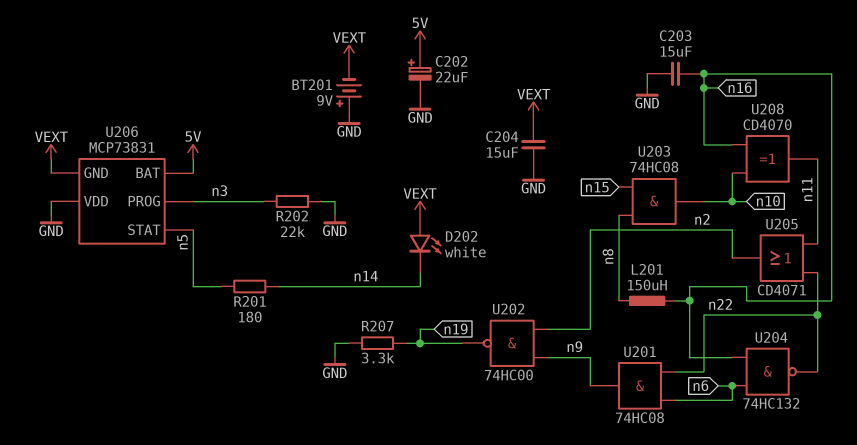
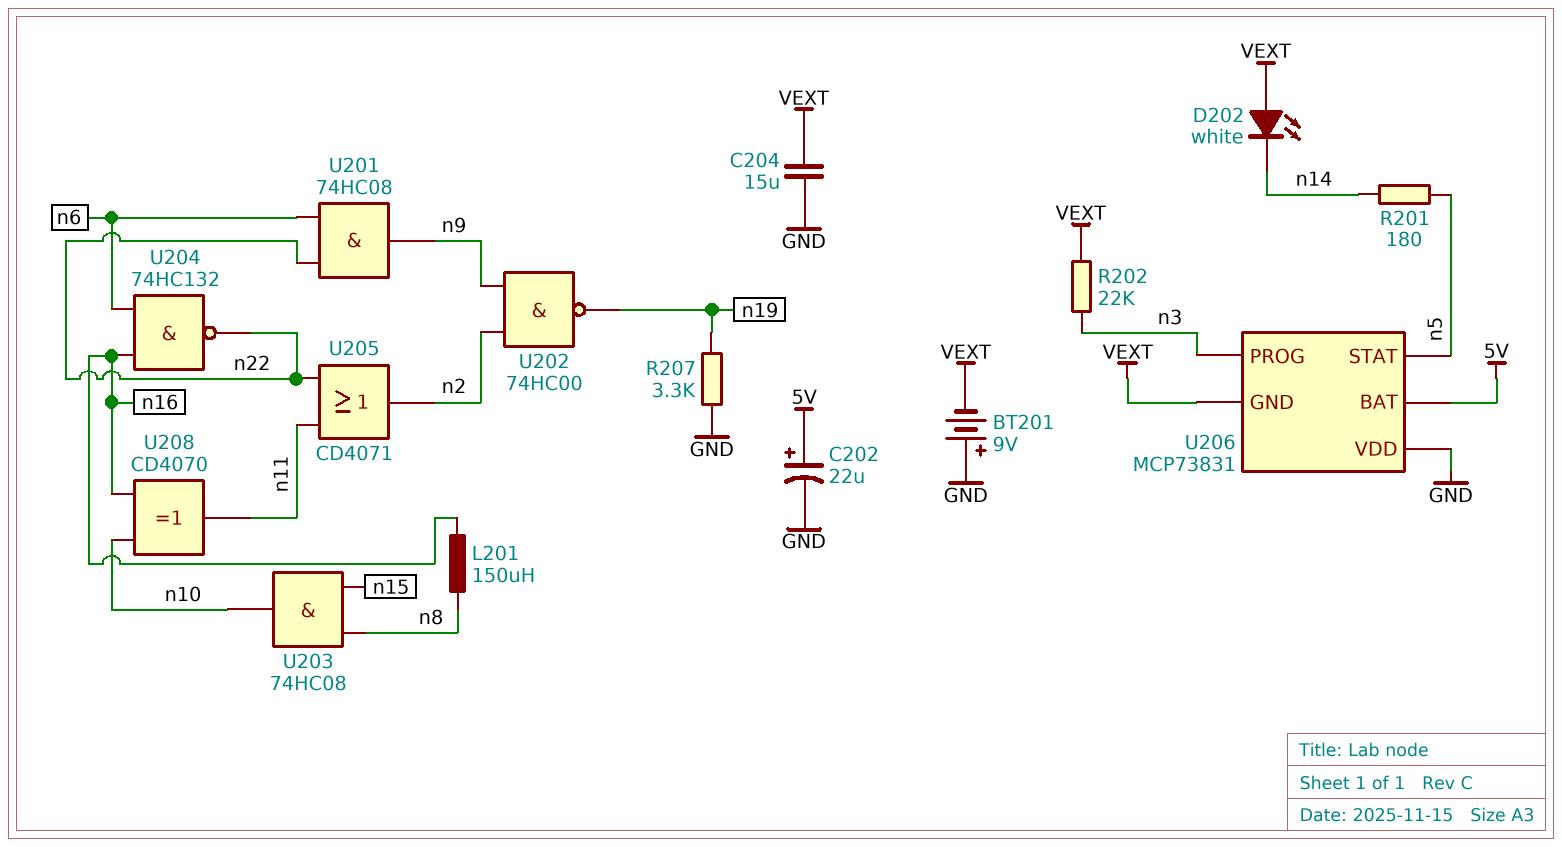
C203: 15uF (GND, n16) -> none
R202: 22k (GND, n3) -> 22k (VEXT, n3)

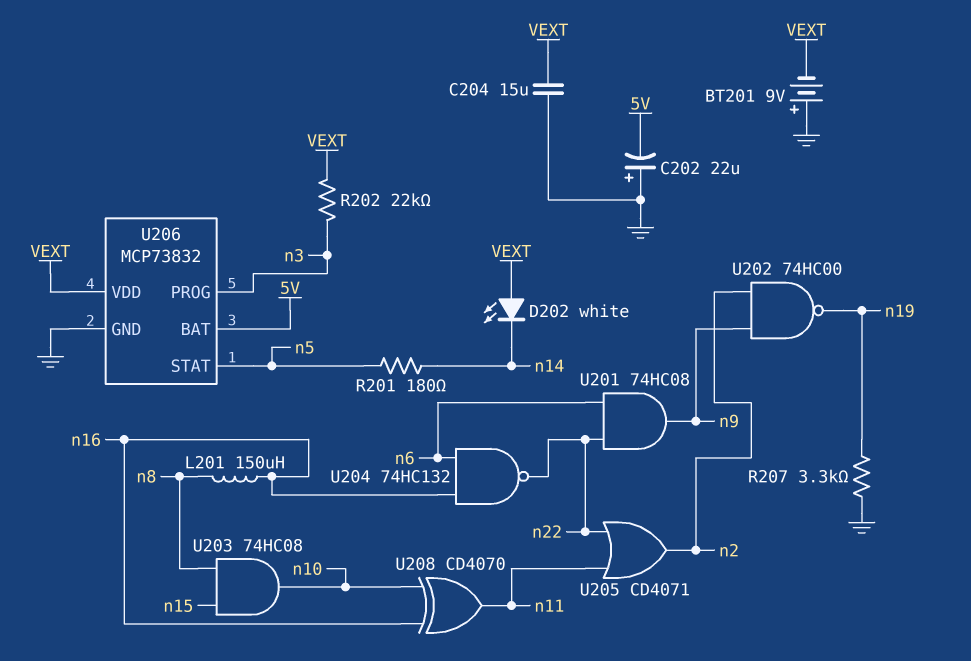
C202: 22uF (plus 5V, minus GND) -> 22uF (plus GND, minus 5V)
U206: MCP73831 -> MCP73832
U206 pin GND: VEXT -> GND
U206 pin VDD: GND -> VEXT

